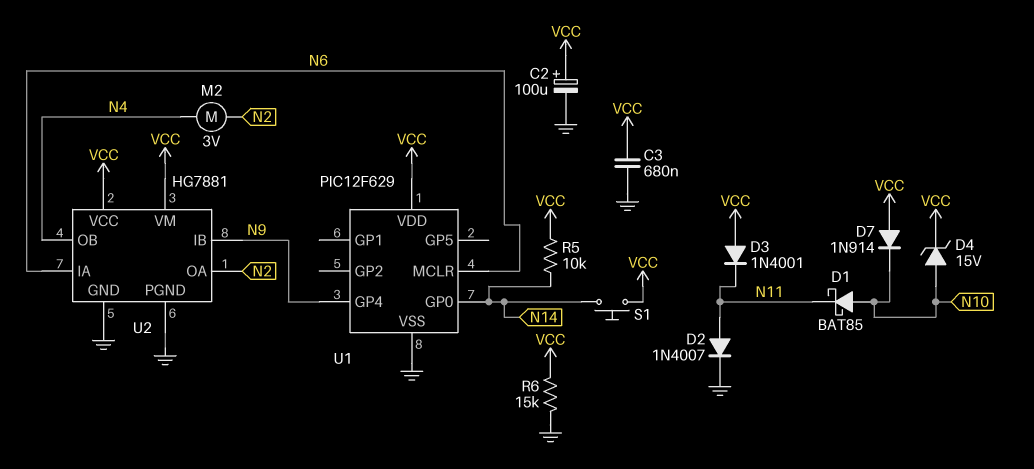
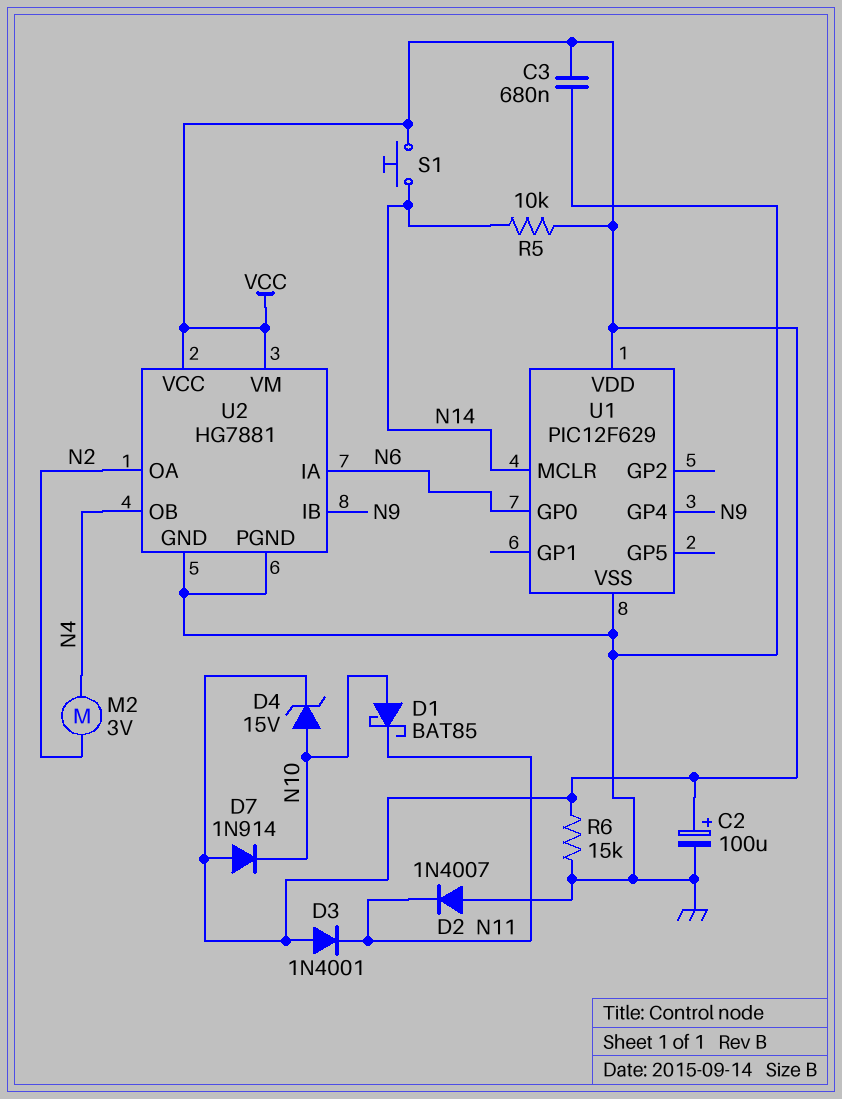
D2: diode 1N4007 (A N11, K GND) -> diode 1N4007 (A GND, K N11)
U1 pin GP0: N14 -> N6
U1 pin MCLR: N6 -> N14

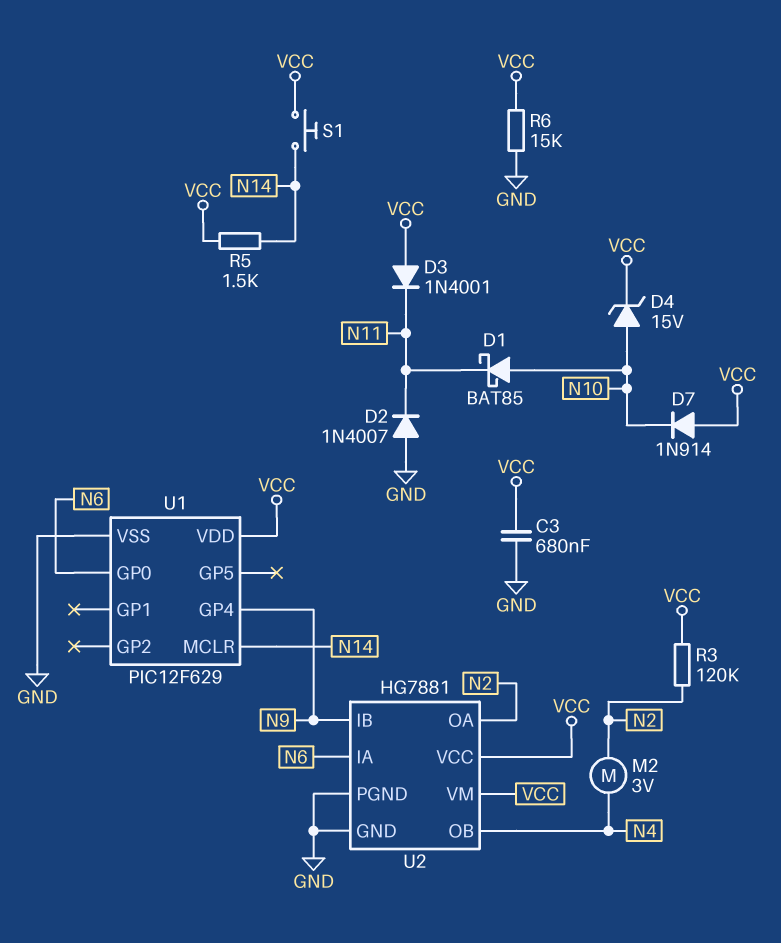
C2: 100uF (plus VCC, minus GND) -> none
R3: none -> 120k (N2, VCC)
R5: 10k (N14, VCC) -> 1.5k (N14, VCC)

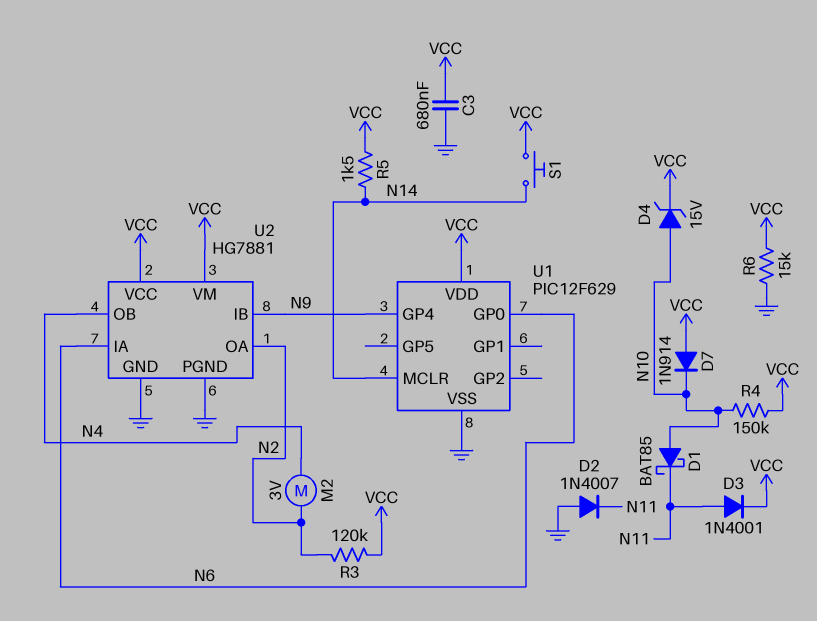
D3: diode 1N4001 (A VCC, K N11) -> diode 1N4001 (A N11, K VCC)
R4: none -> 150k (N10, VCC)

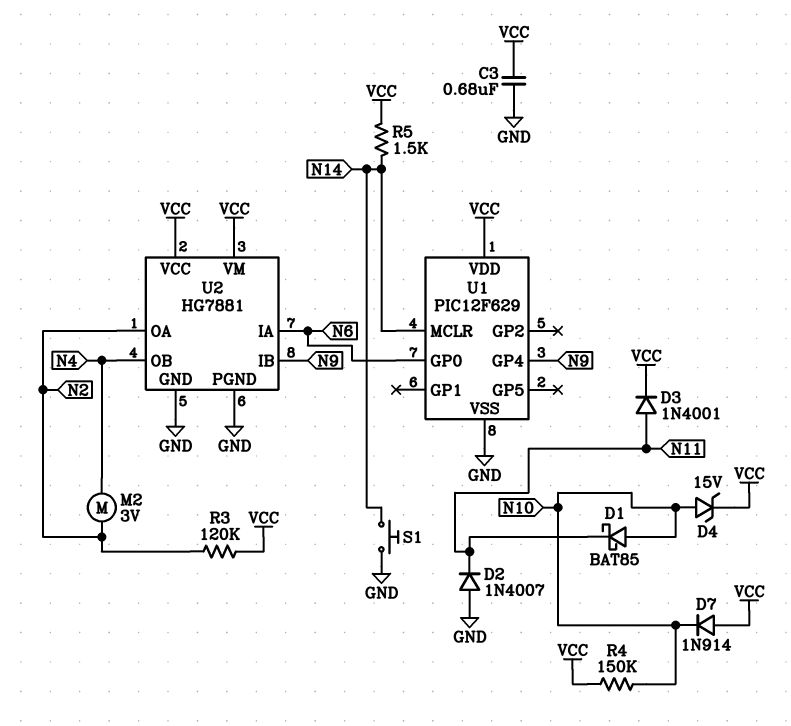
R6: 15k (GND, VCC) -> none
S1: button (N14, VCC) -> button (GND, N14)

